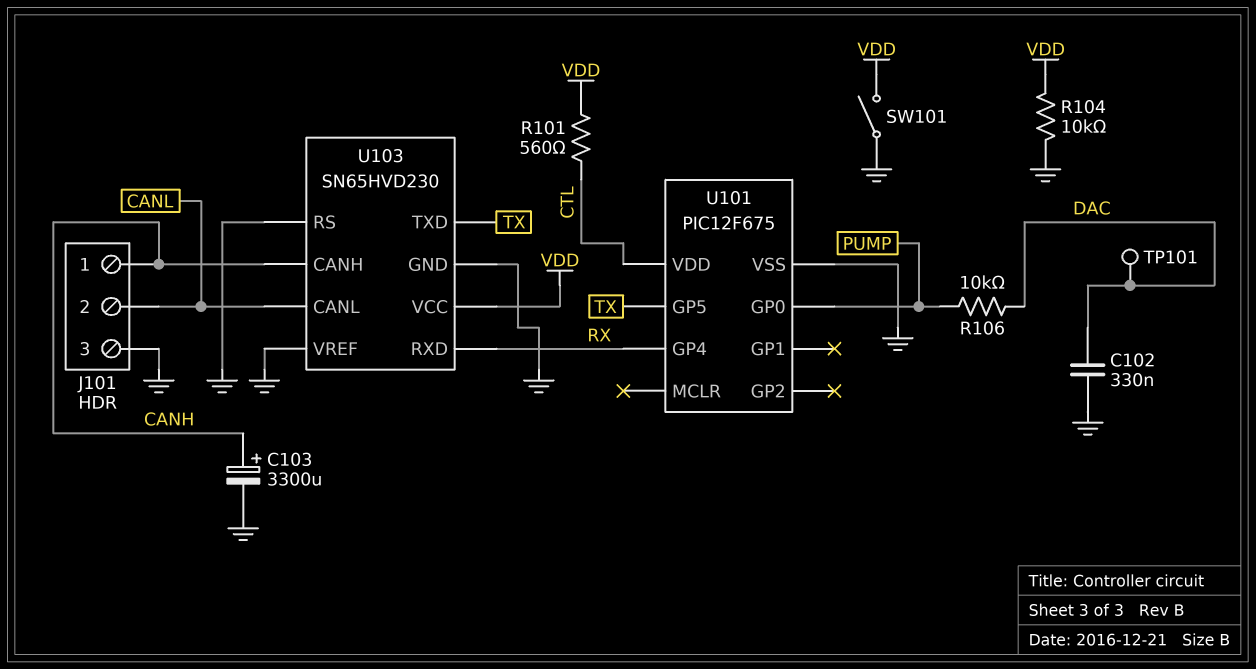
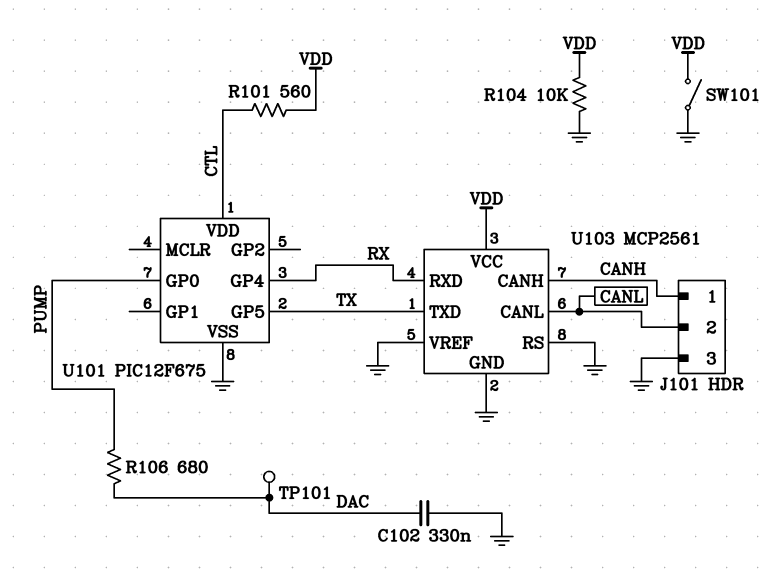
C103: 3300uF (plus CANH, minus GND) -> none
R106: 10k (DAC, PUMP) -> 680 (DAC, PUMP)
U103: SN65HVD230 -> MCP2561

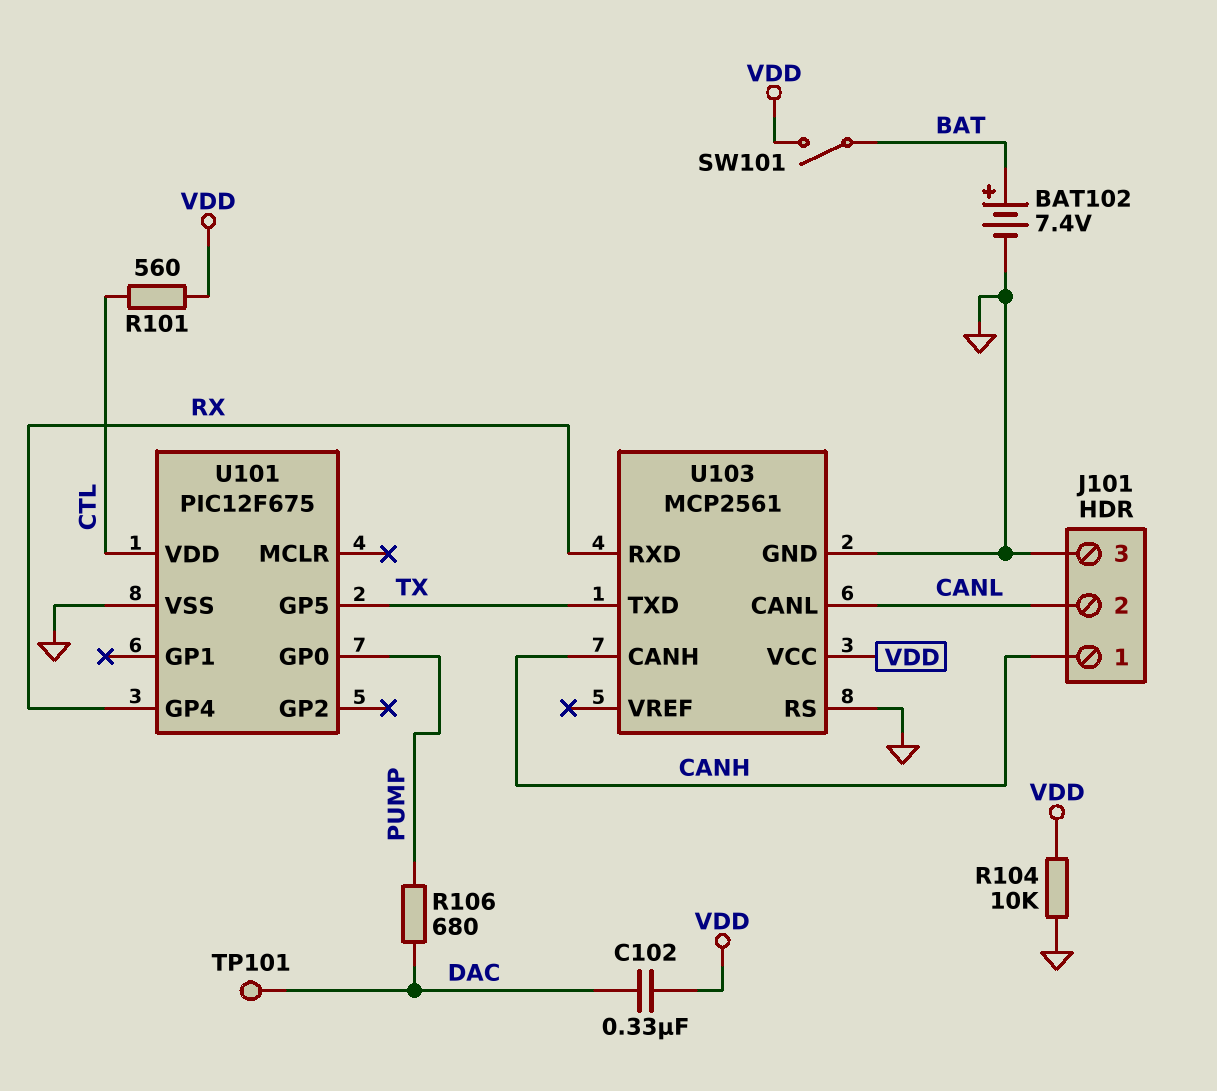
BAT102: none -> 7.4V (plus BAT, minus GND)
C102: 330nF (DAC, GND) -> 330nF (DAC, VDD)
SW101: switch (GND, VDD) -> switch (BAT, VDD)
U103 pin VREF: GND -> none

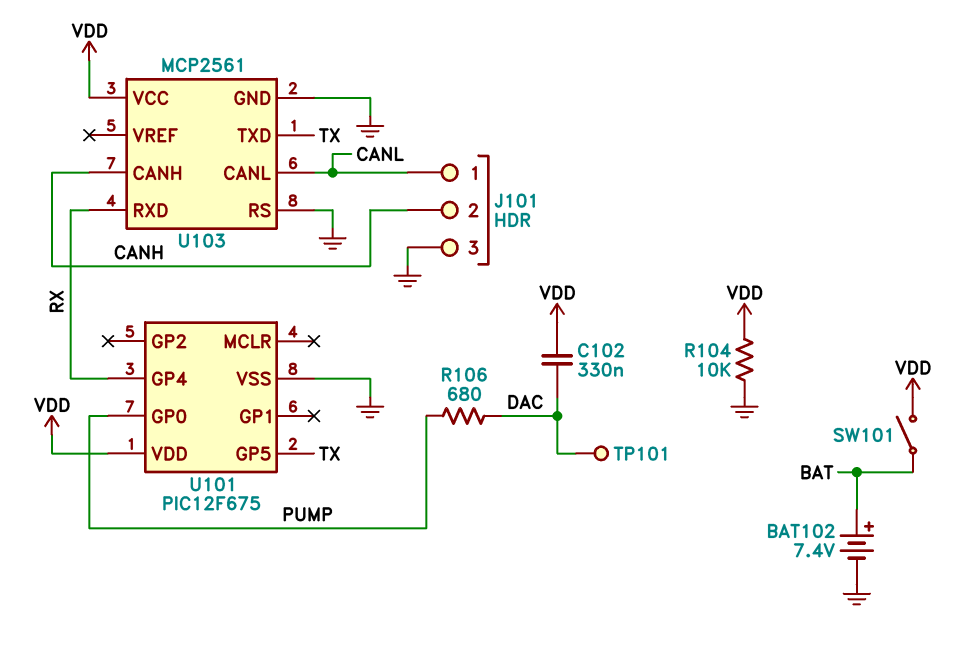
J101 pin 1: CANH -> CANL
J101 pin 2: CANL -> CANH
R101: 560 (CTL, VDD) -> none
U101 pin VDD: CTL -> VDD

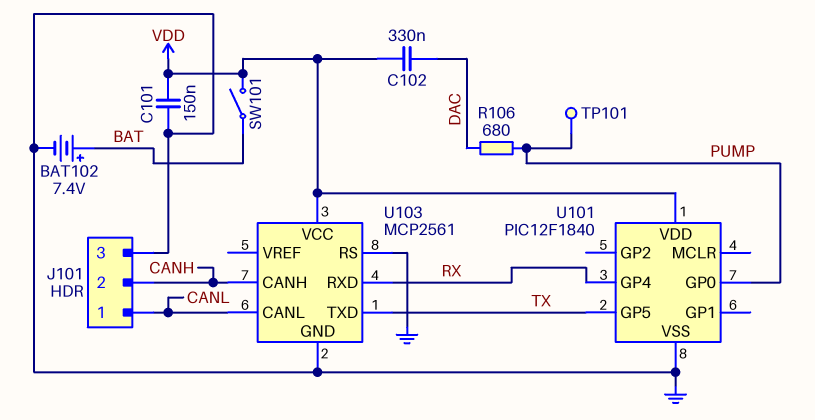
C101: none -> 150nF (GND, VDD)
R104: 10k (GND, VDD) -> none
TP101: test point (DAC) -> test point (PUMP)
U101: PIC12F675 -> PIC12F1840

